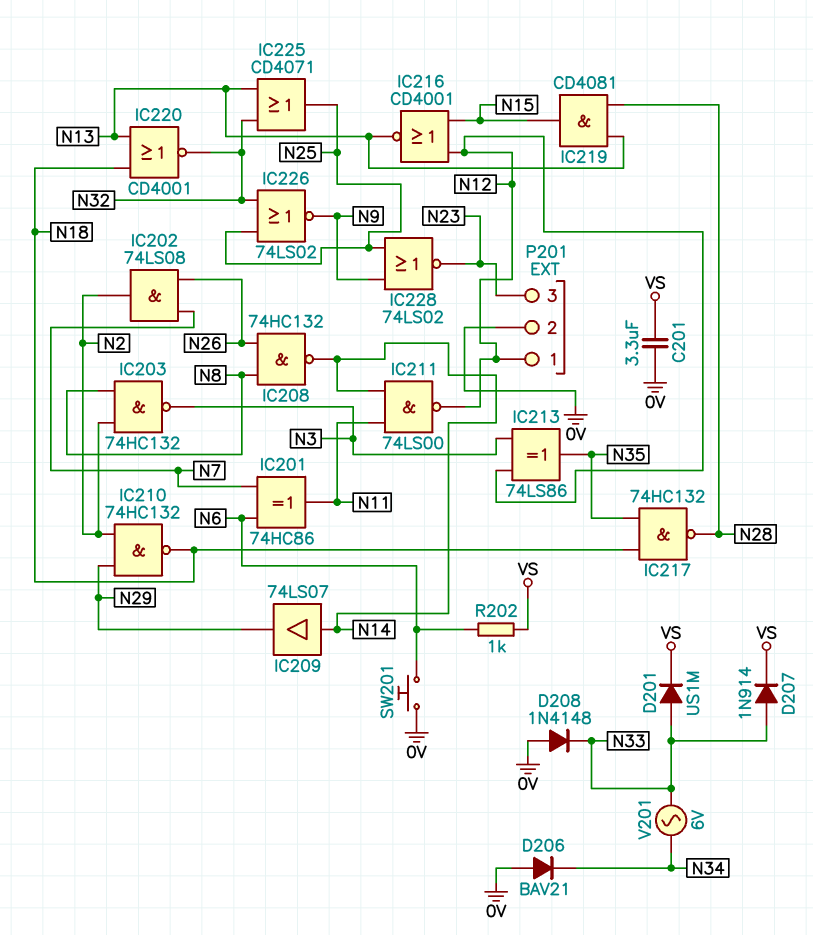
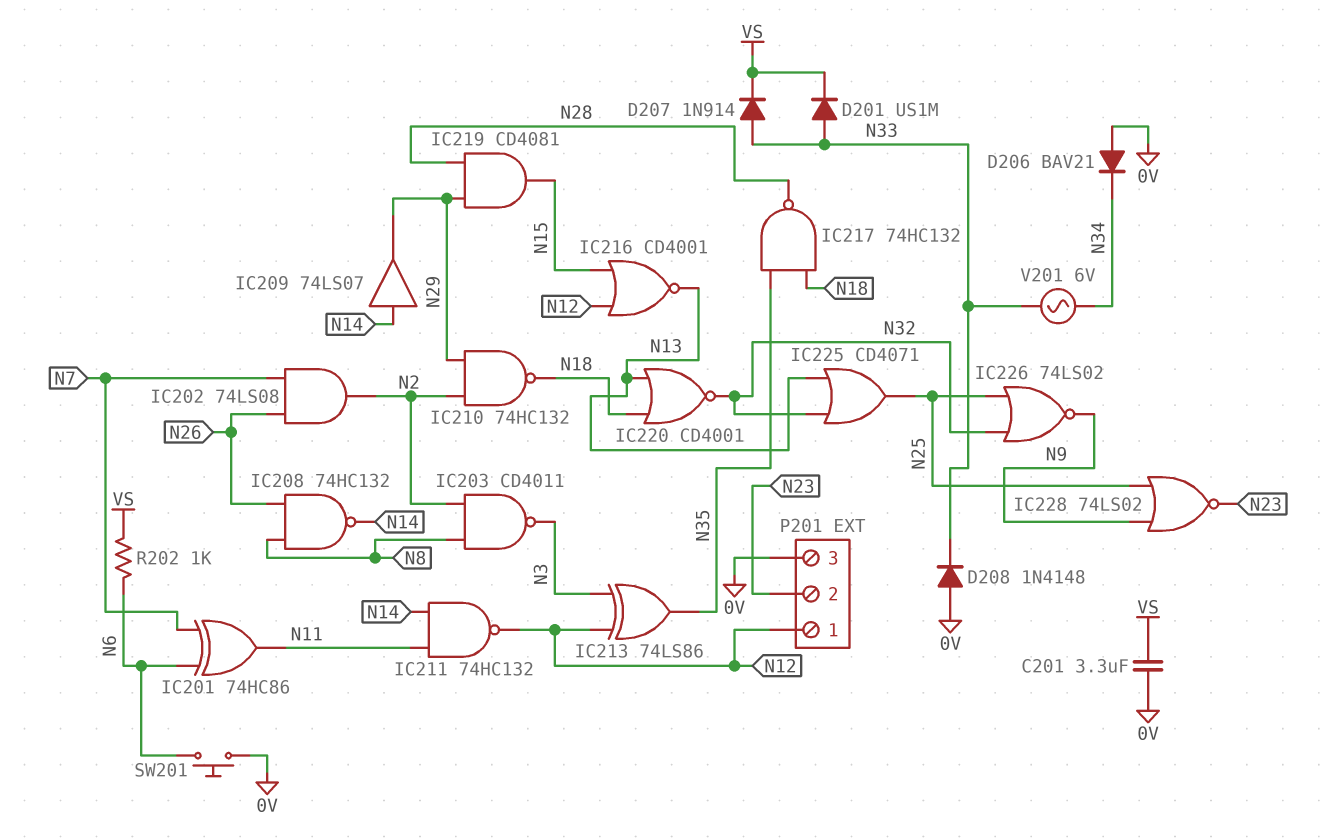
IC203: NAND 74HC132 (in N2, in N8, out N3) -> NAND CD4011 (in N2, in N8, out N3)
IC211: NAND 74LS00 (in N11, in N14, out N12) -> NAND 74HC132 (in N11, in N14, out N12)
IC219: AND CD4081 (in N13, in N28, out N15) -> AND CD4081 (in N28, in N29, out N15)
P201 pin 2: 0V -> N23
P201 pin 3: N23 -> 0V

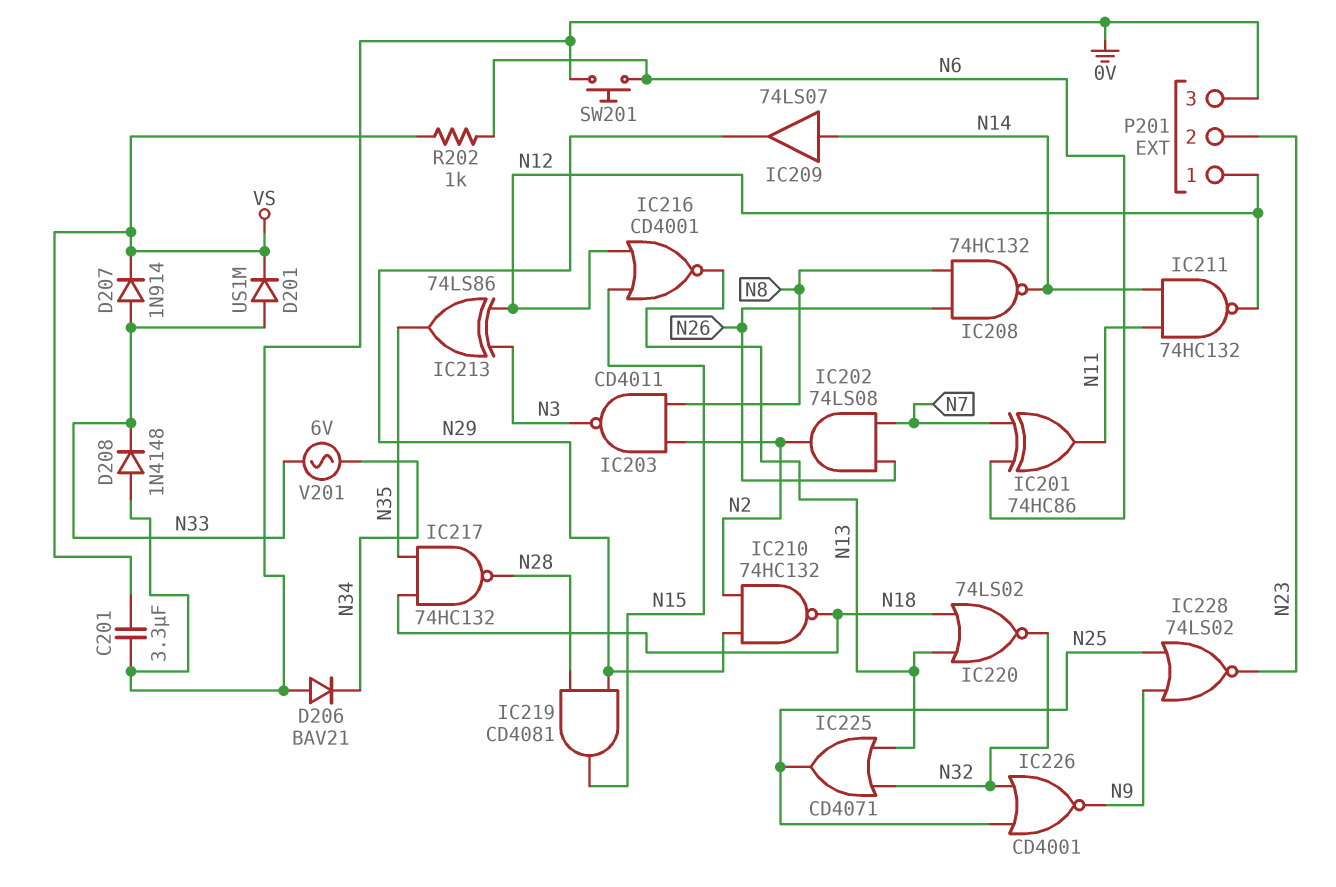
IC220: NOR CD4001 (in N13, in N18, out N32) -> NOR 74LS02 (in N13, in N18, out N32)
IC226: NOR 74LS02 (in N25, in N32, out N9) -> NOR CD4001 (in N25, in N32, out N9)

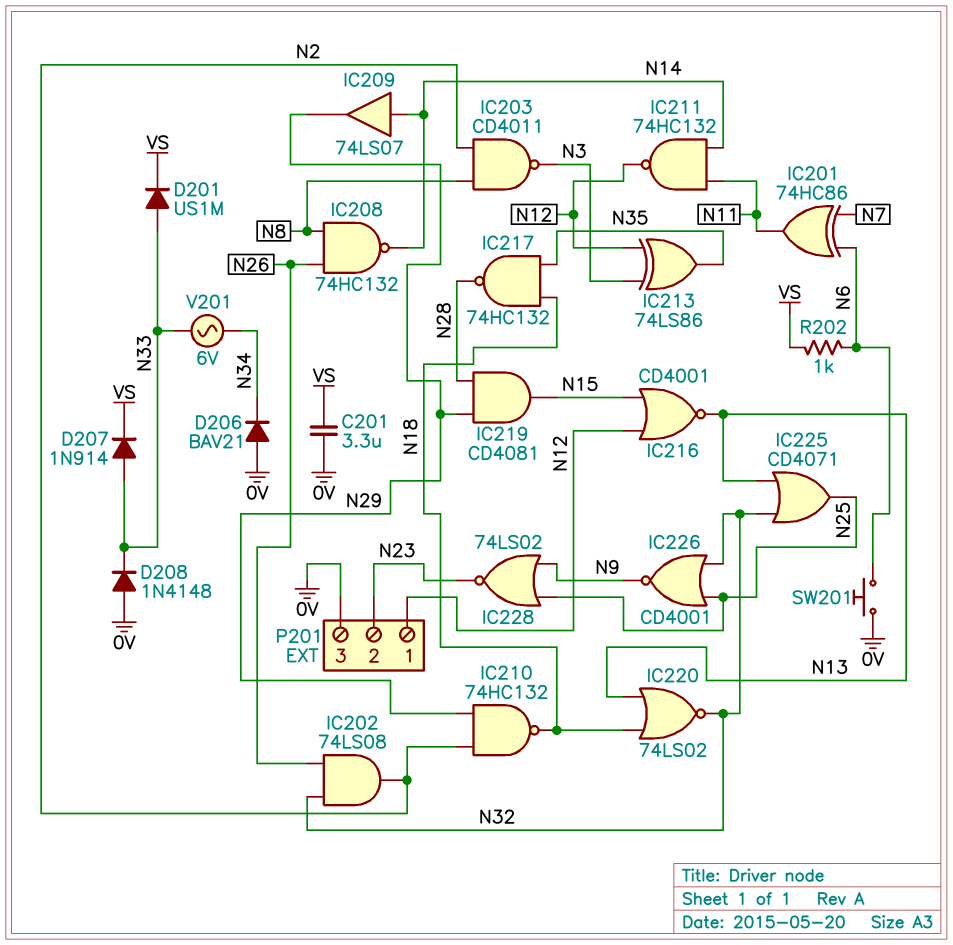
IC202: AND 74LS08 (in N7, in N26, out N2) -> AND 74LS08 (in N26, in N32, out N2)

